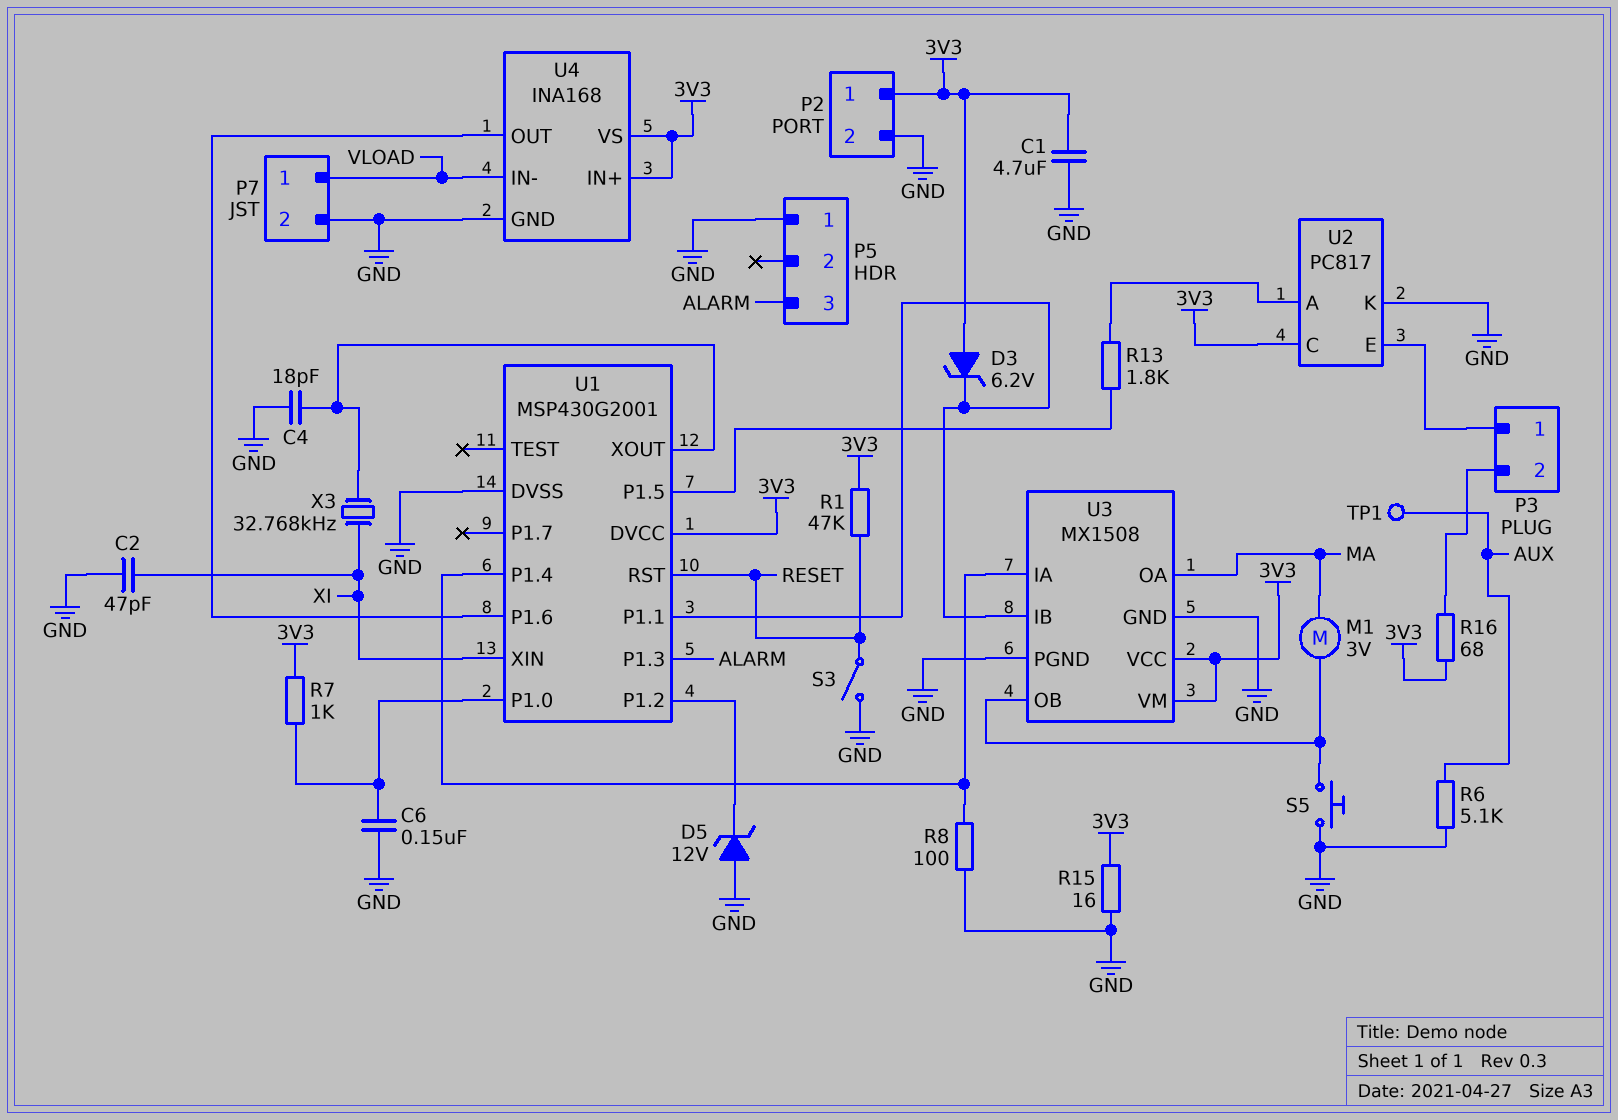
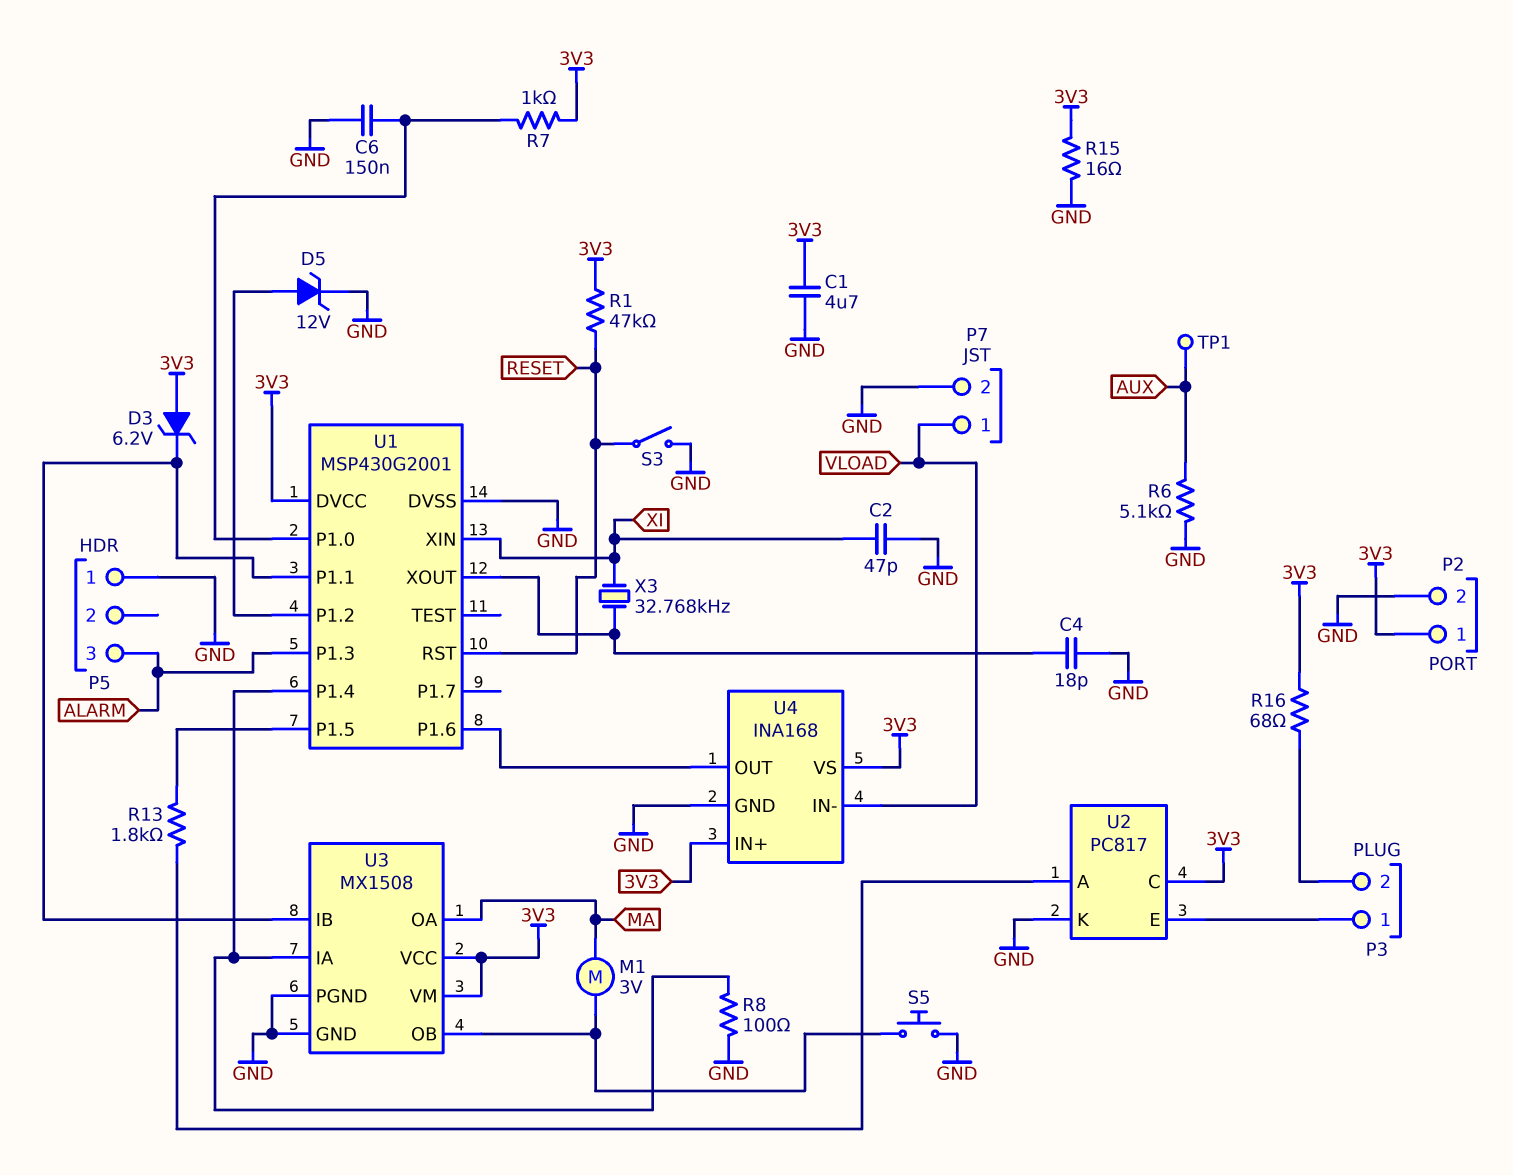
D5: zener 12V (A GND, K U1/P1.2) -> zener 12V (A U1/P1.2, K GND)

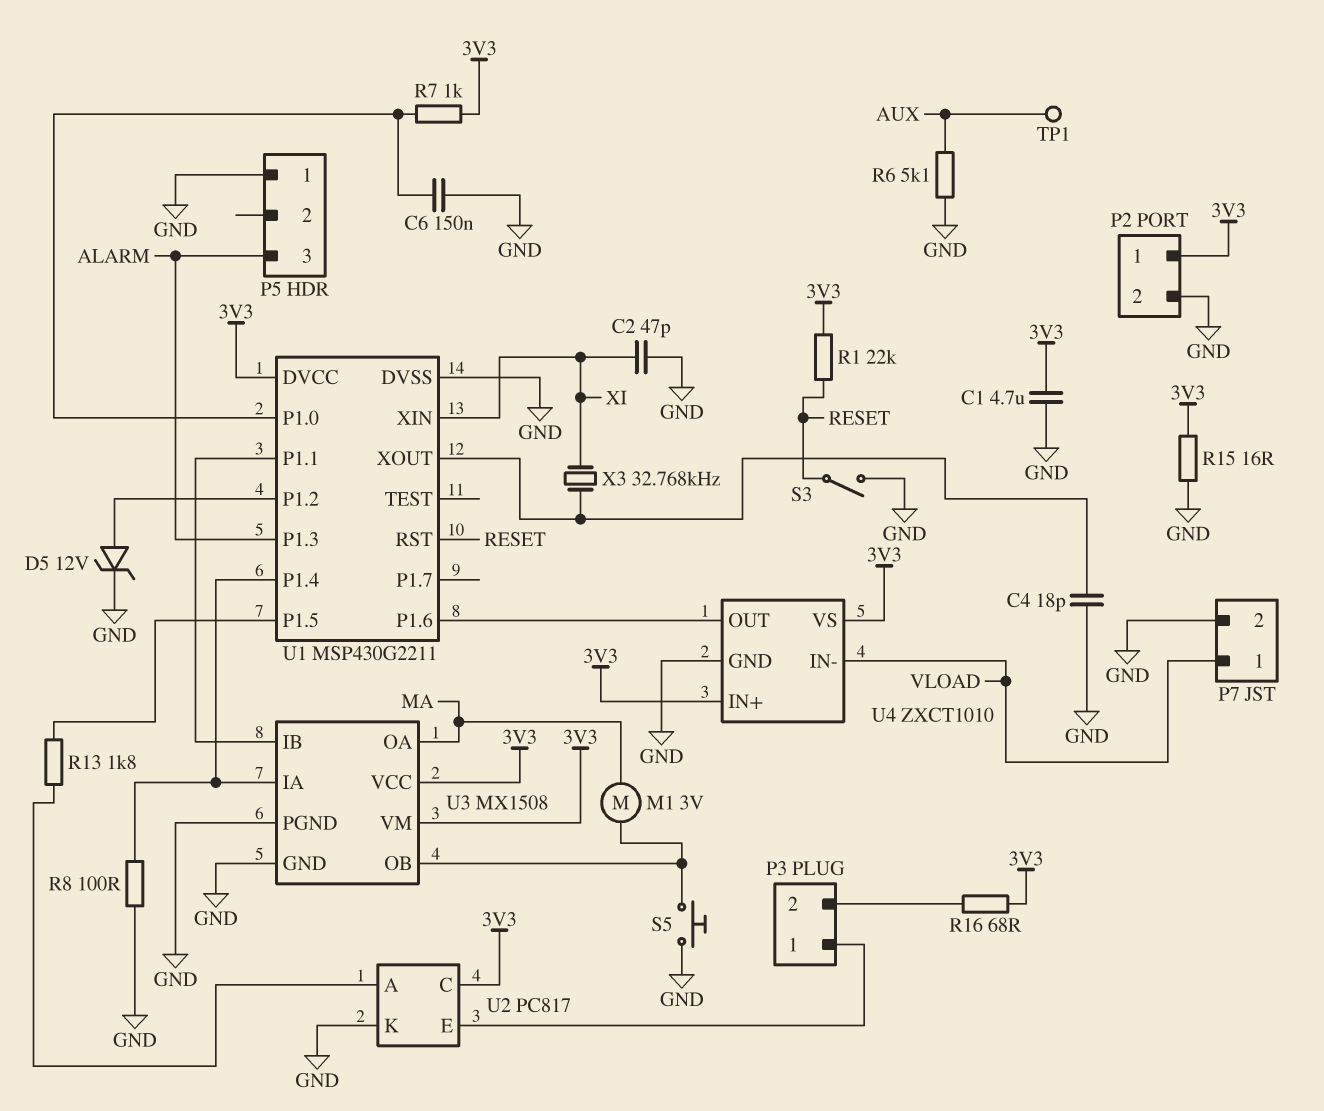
D3: zener 6.2V (A 3V3, K U1/P1.1) -> none
R1: 47k (3V3, RESET) -> 22k (3V3, RESET)
U1: MSP430G2001 -> MSP430G2211
U4: INA168 -> ZXCT1010

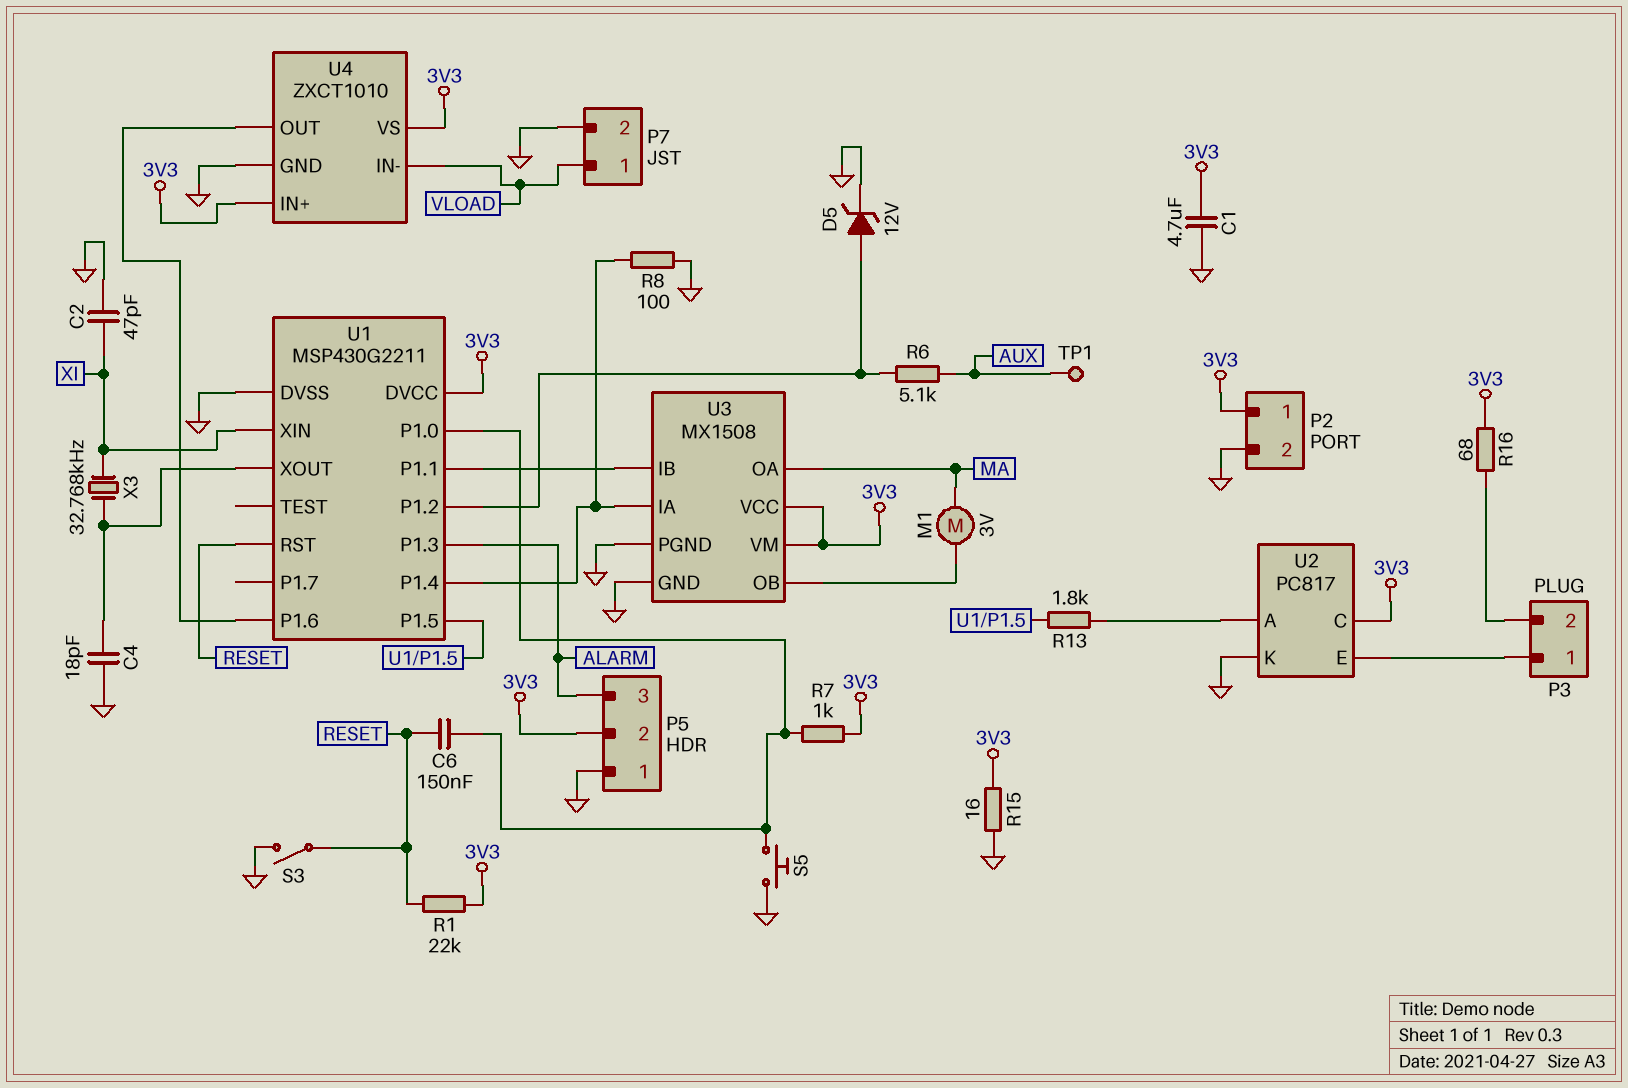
C6: 150nF (GND, U1/P1.0) -> 150nF (RESET, U1/P1.0)
P5 pin 2: none -> 3V3
R6: 5.1k (AUX, GND) -> 5.1k (AUX, U1/P1.2)
S5: button (GND, U3/OB) -> button (GND, U1/P1.0)

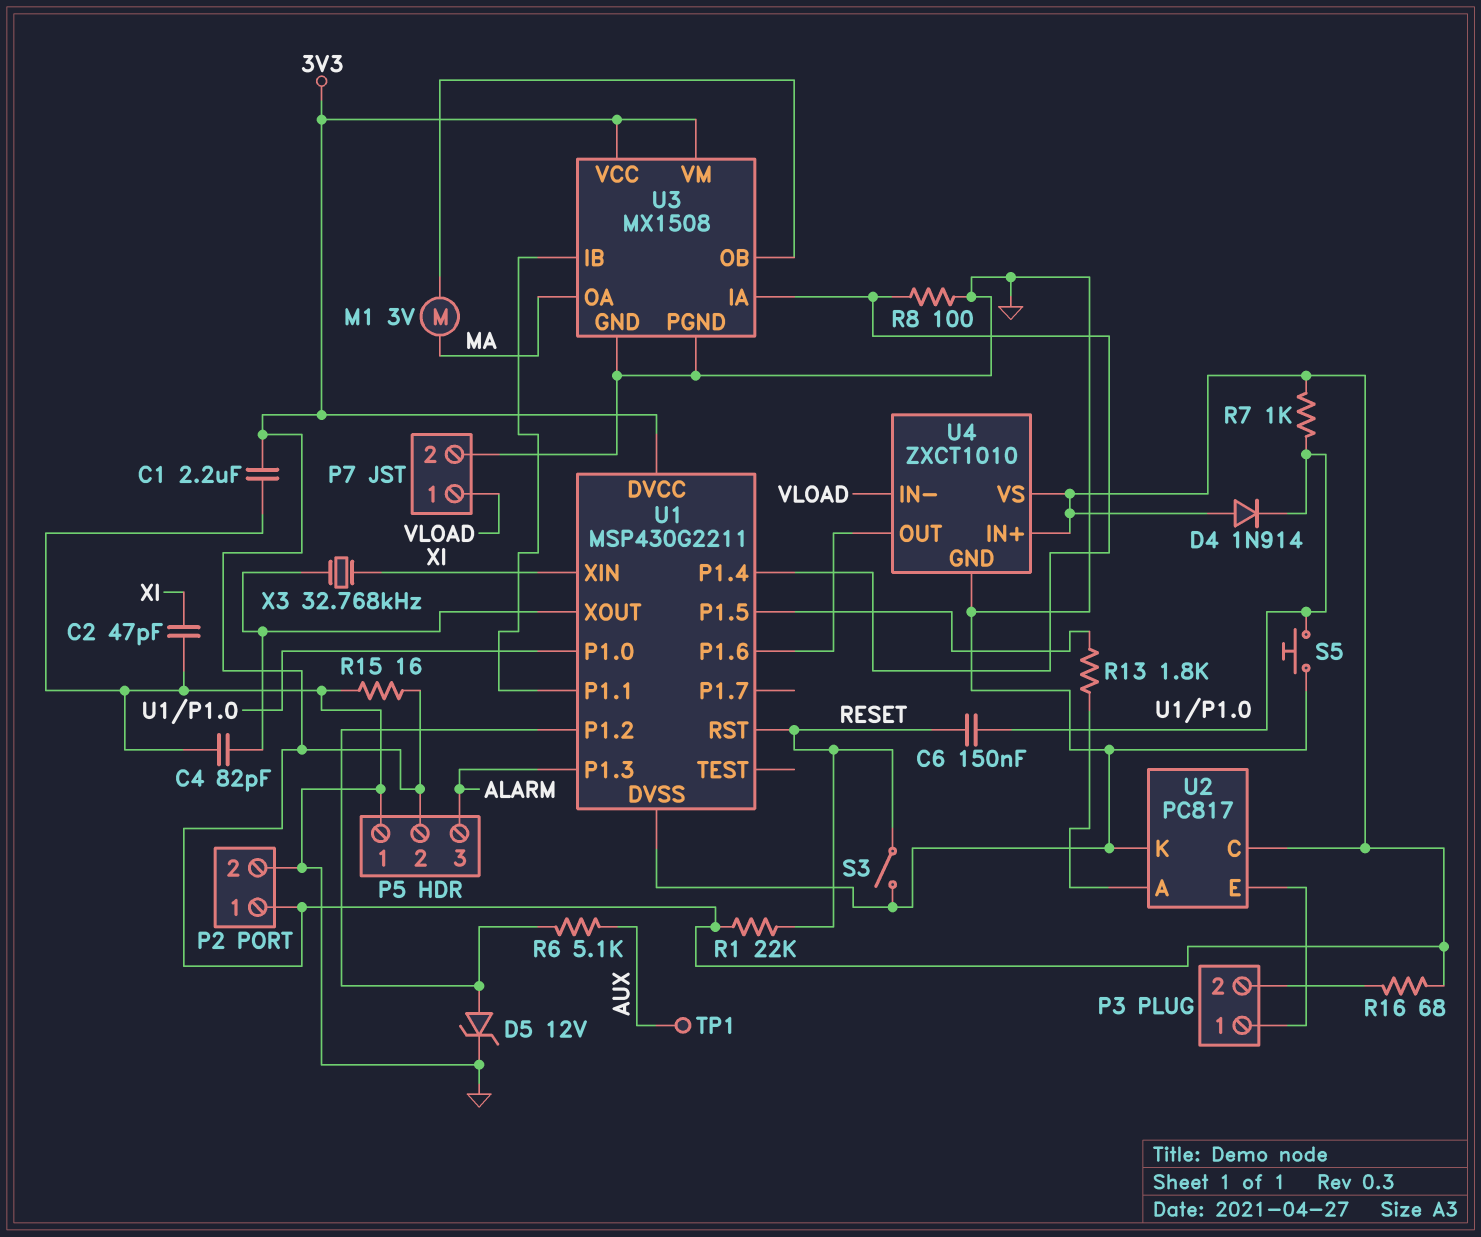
C1: 4.7uF (3V3, GND) -> 2.2uF (3V3, GND)
C4: 18pF (GND, U1/XOUT) -> 82pF (GND, U1/XOUT)
D4: none -> diode 1N914 (A 3V3, K U1/P1.0)

